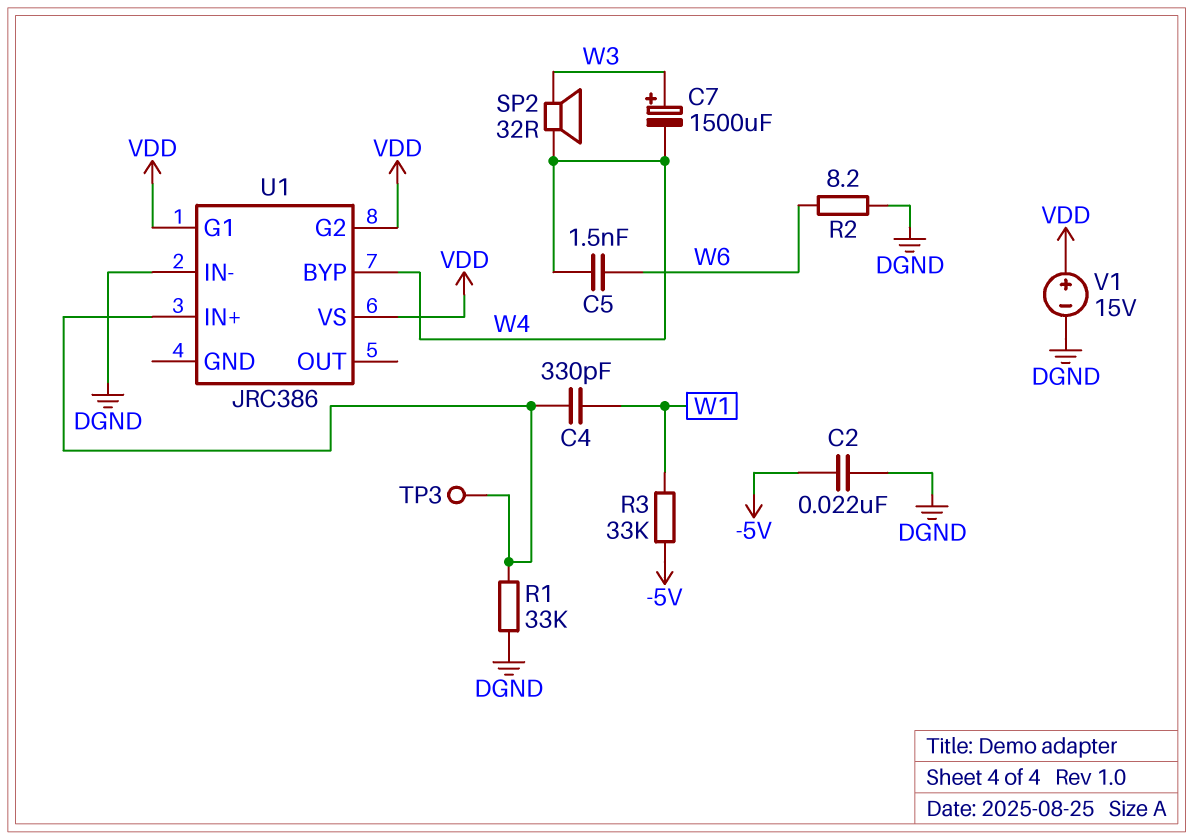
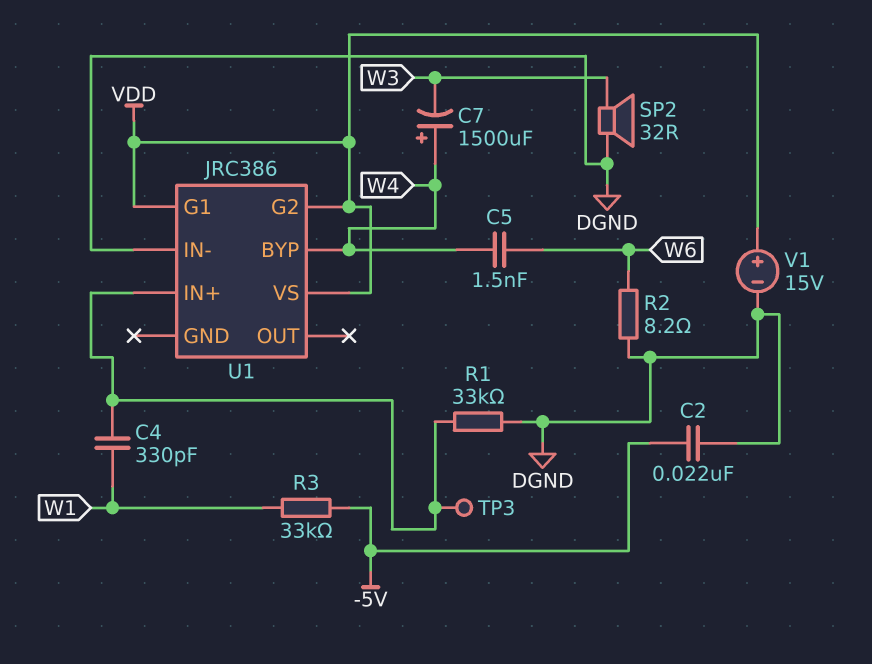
C7: 1500uF (plus W3, minus W4) -> 1500uF (plus W4, minus W3)
SP2: speaker 32R (W3, W4) -> speaker 32R (DGND, W3)

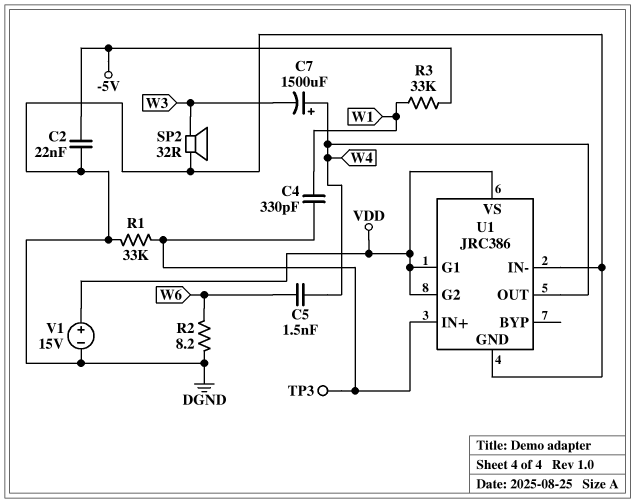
U1 pin BYP: W4 -> none
U1 pin GND: none -> DGND
U1 pin OUT: none -> W4

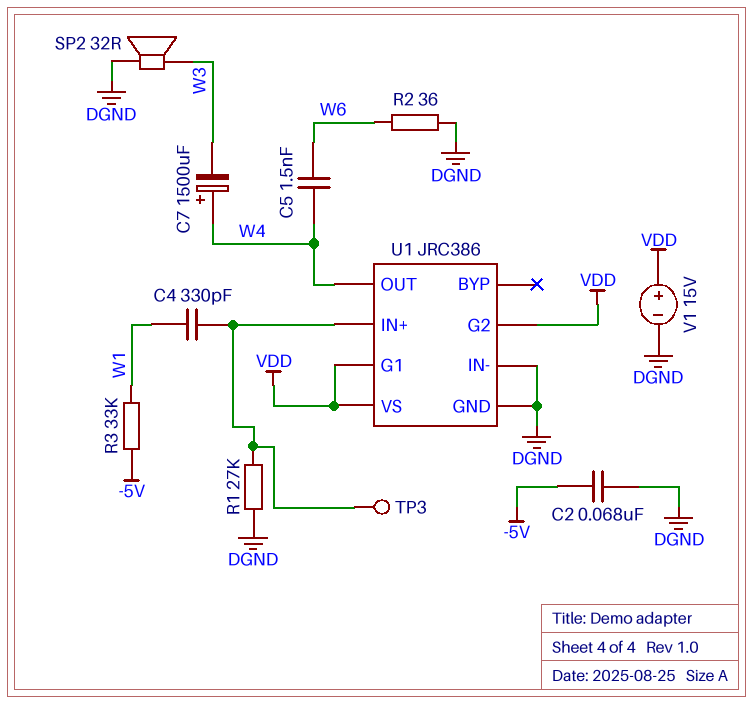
C2: 22nF (-5V, DGND) -> 68nF (-5V, DGND)
R1: 33k (DGND, U1/IN+) -> 27k (DGND, U1/IN+)
R2: 8.2 (DGND, W6) -> 36 (DGND, W6)

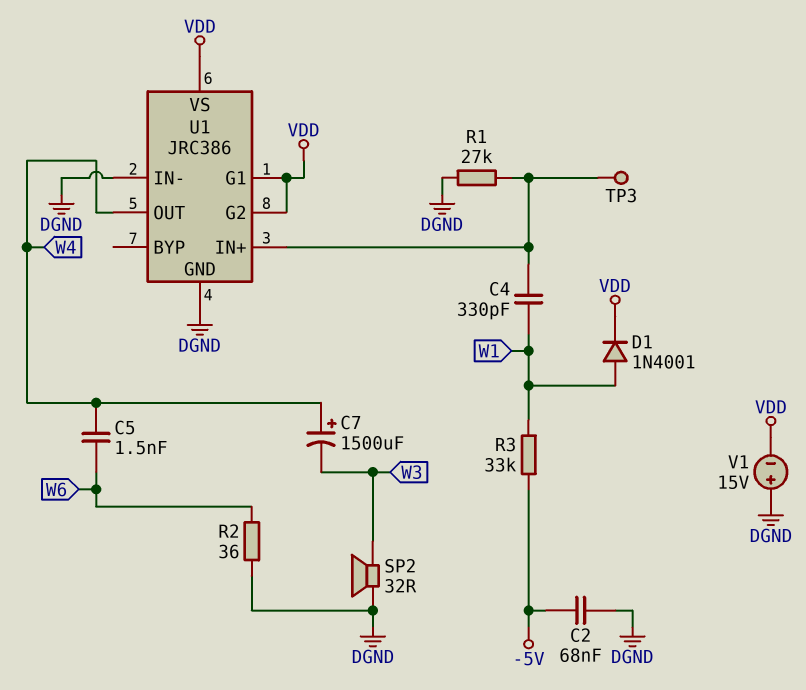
D1: none -> diode 1N4001 (A W1, K VDD)
V1: 15V (plus VDD, minus DGND) -> 15V (plus DGND, minus VDD)

